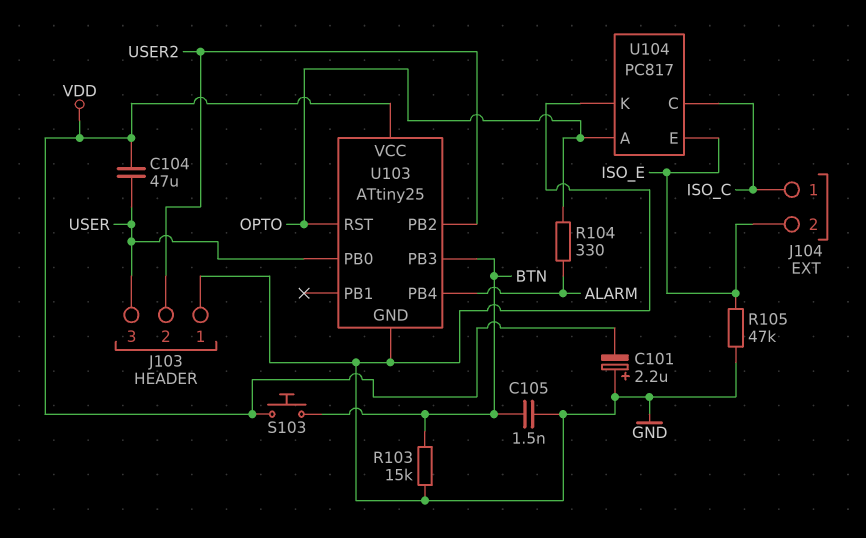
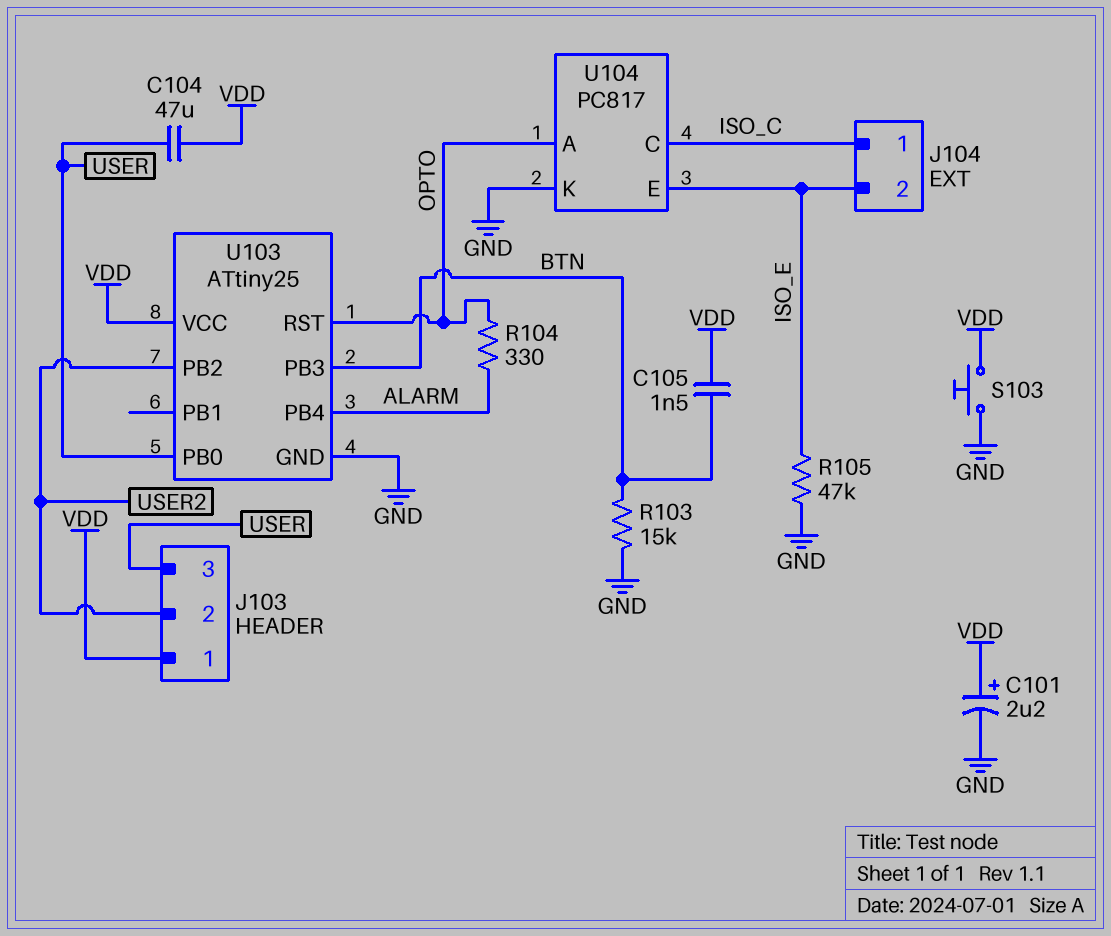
C101: 2.2uF (plus GND, minus VDD) -> 2.2uF (plus VDD, minus GND)
C105: 1.5nF (BTN, GND) -> 1.5nF (BTN, VDD)
J103 pin 1: GND -> VDD
S103: button (BTN, VDD) -> button (GND, VDD)

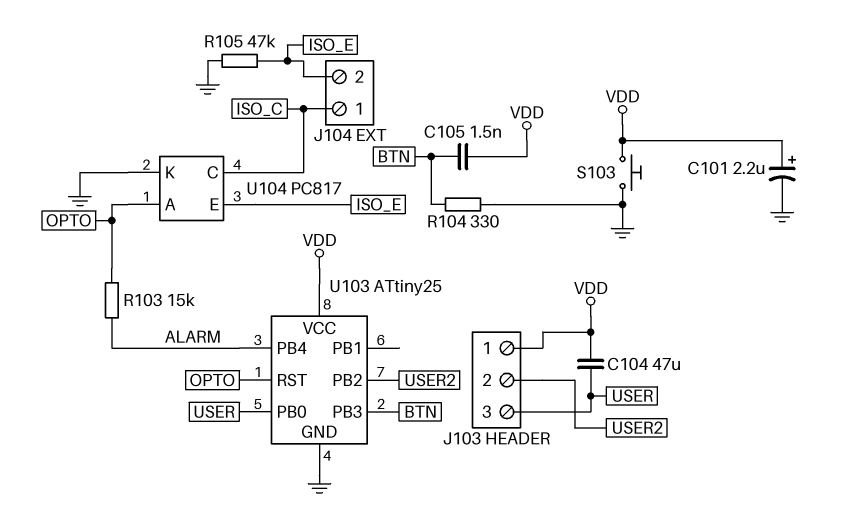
R103: 15k (BTN, GND) -> 15k (ALARM, OPTO)
R104: 330 (ALARM, OPTO) -> 330 (BTN, GND)

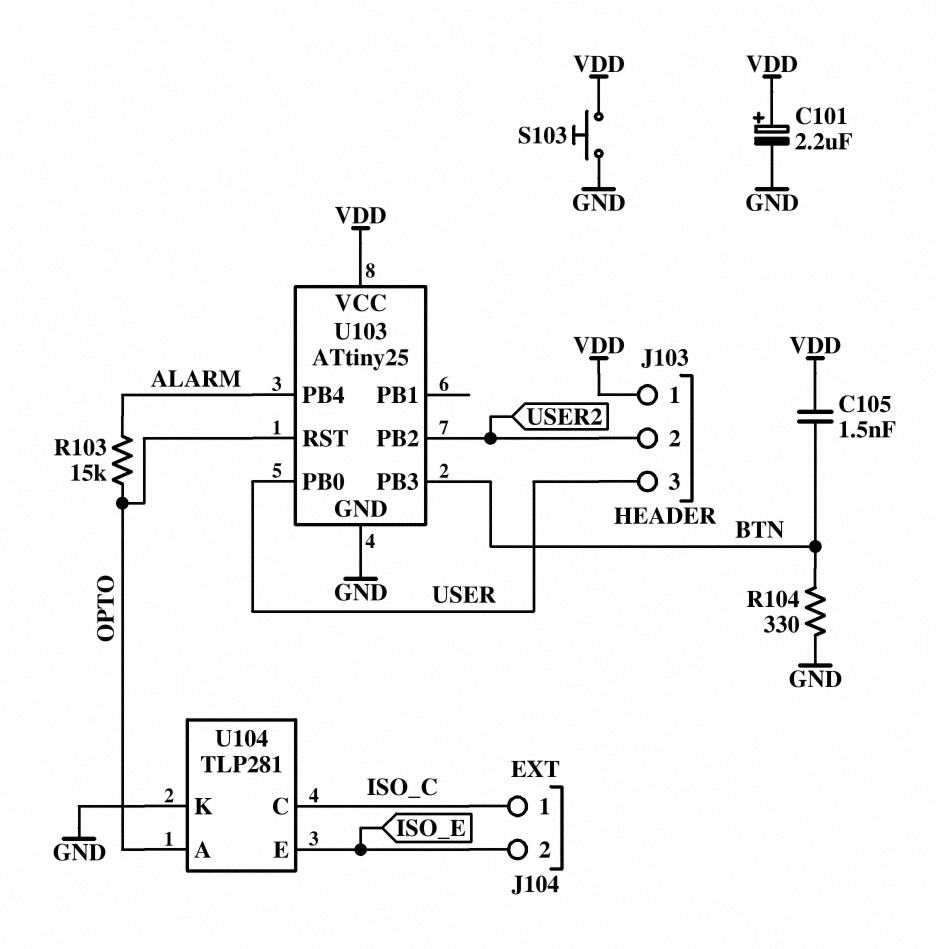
C104: 47uF (USER, VDD) -> none
R105: 47k (GND, ISO_E) -> none
U104: PC817 -> TLP281

